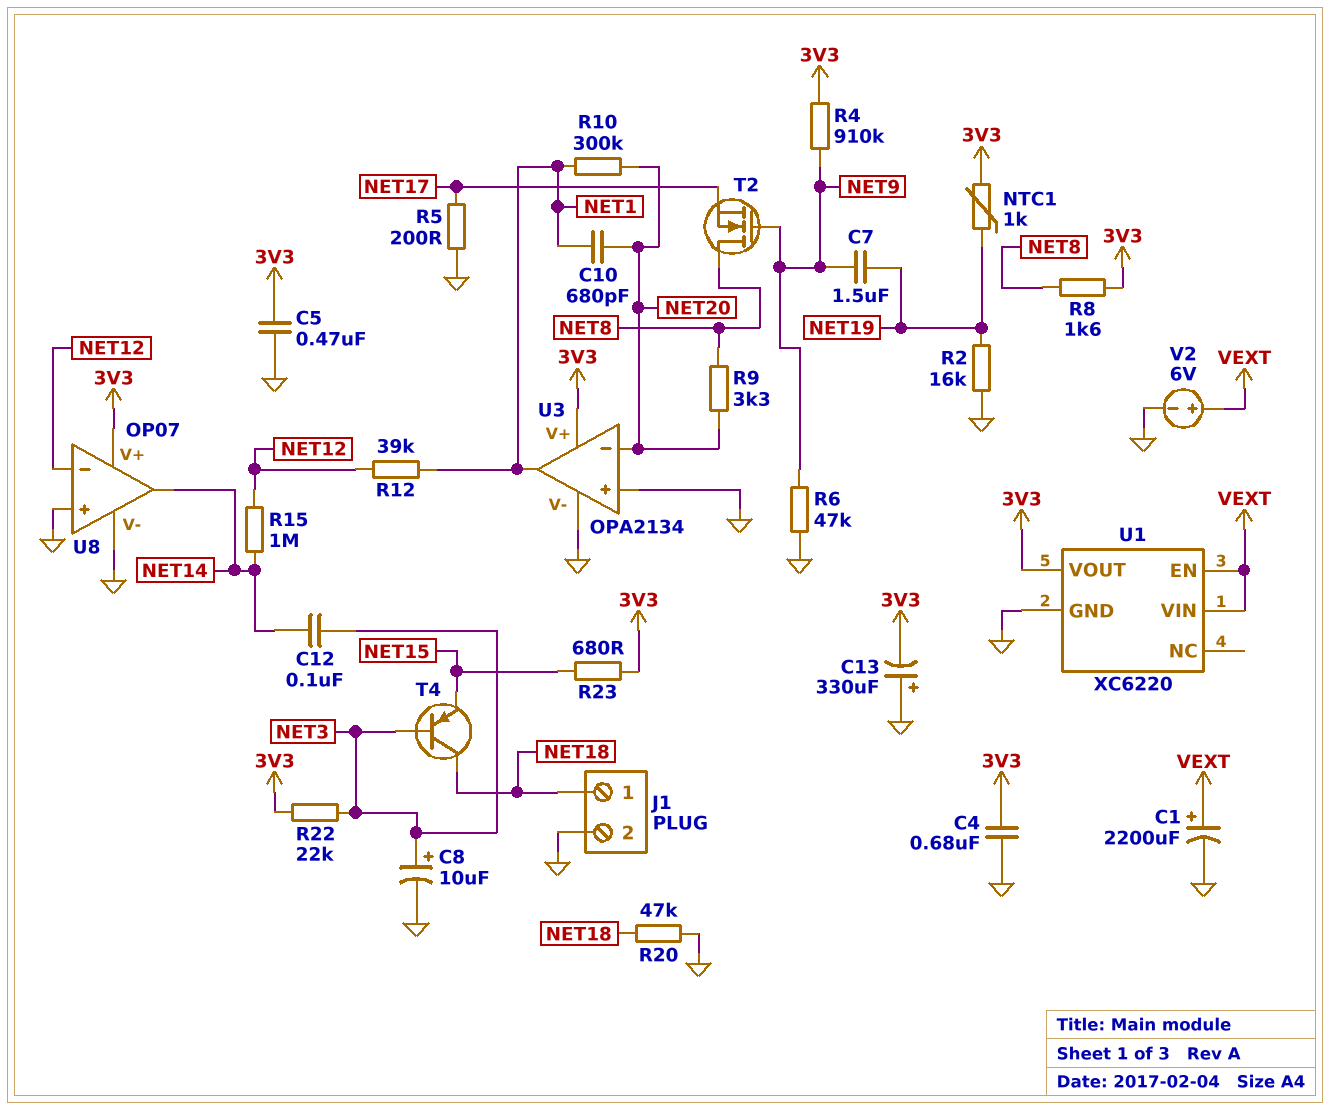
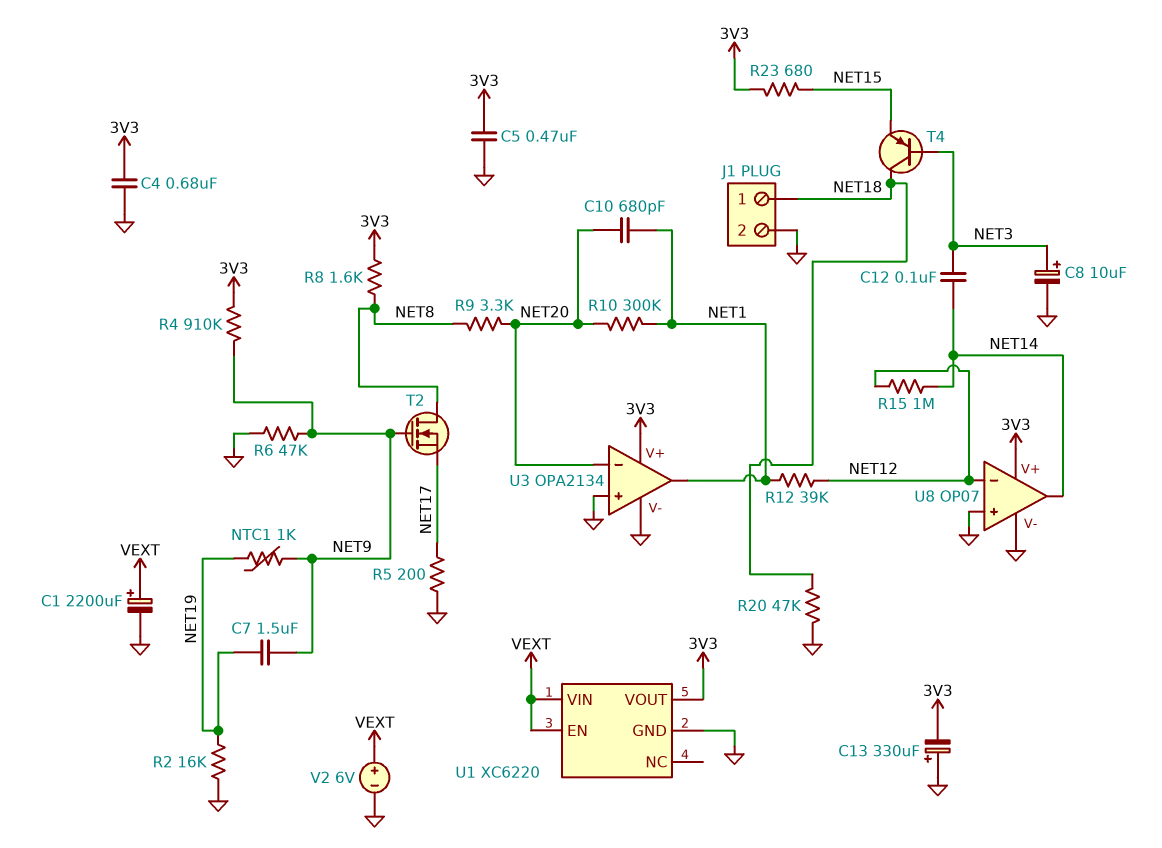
NTC1: 1k (3V3, NET19) -> 1k (NET9, NET19)
R22: 22k (3V3, NET3) -> none

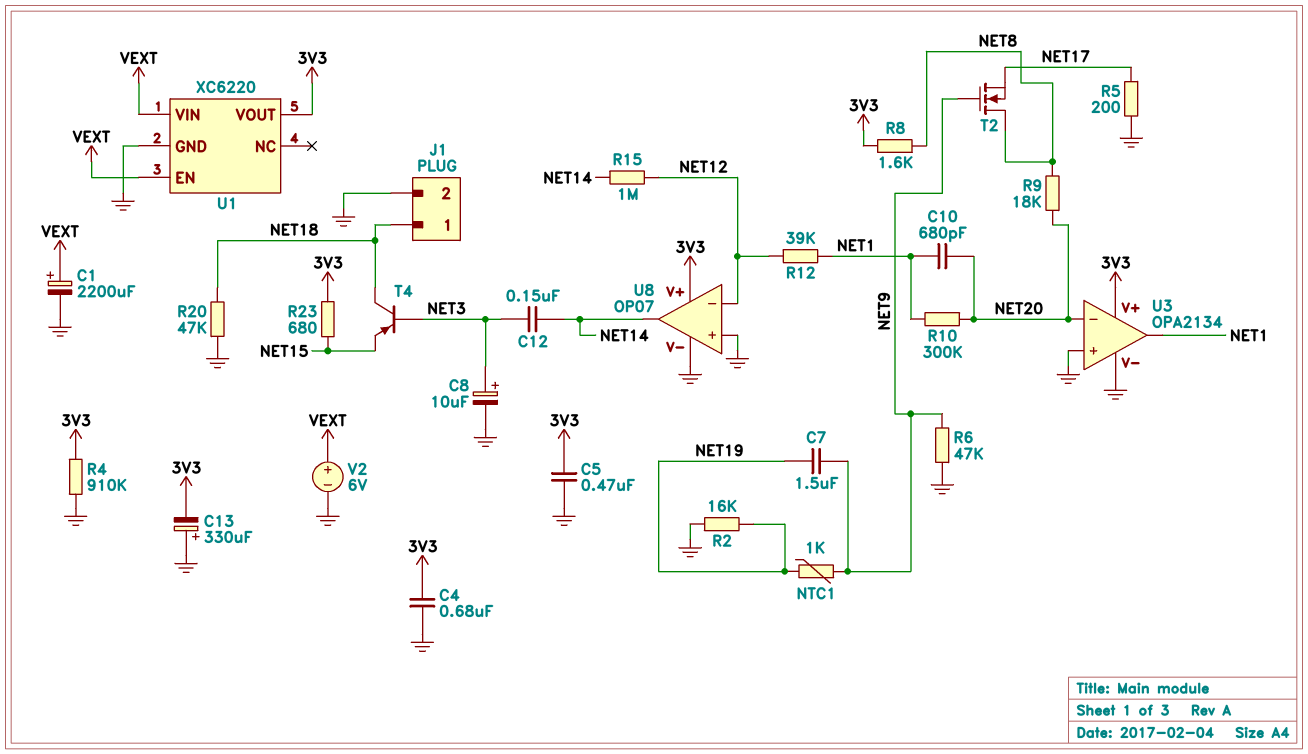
C12: 100nF (NET3, NET14) -> 150nF (NET3, NET14)
R4: 910k (3V3, NET9) -> 910k (3V3, GND)
R9: 3.3k (NET8, NET20) -> 18k (NET8, NET20)

